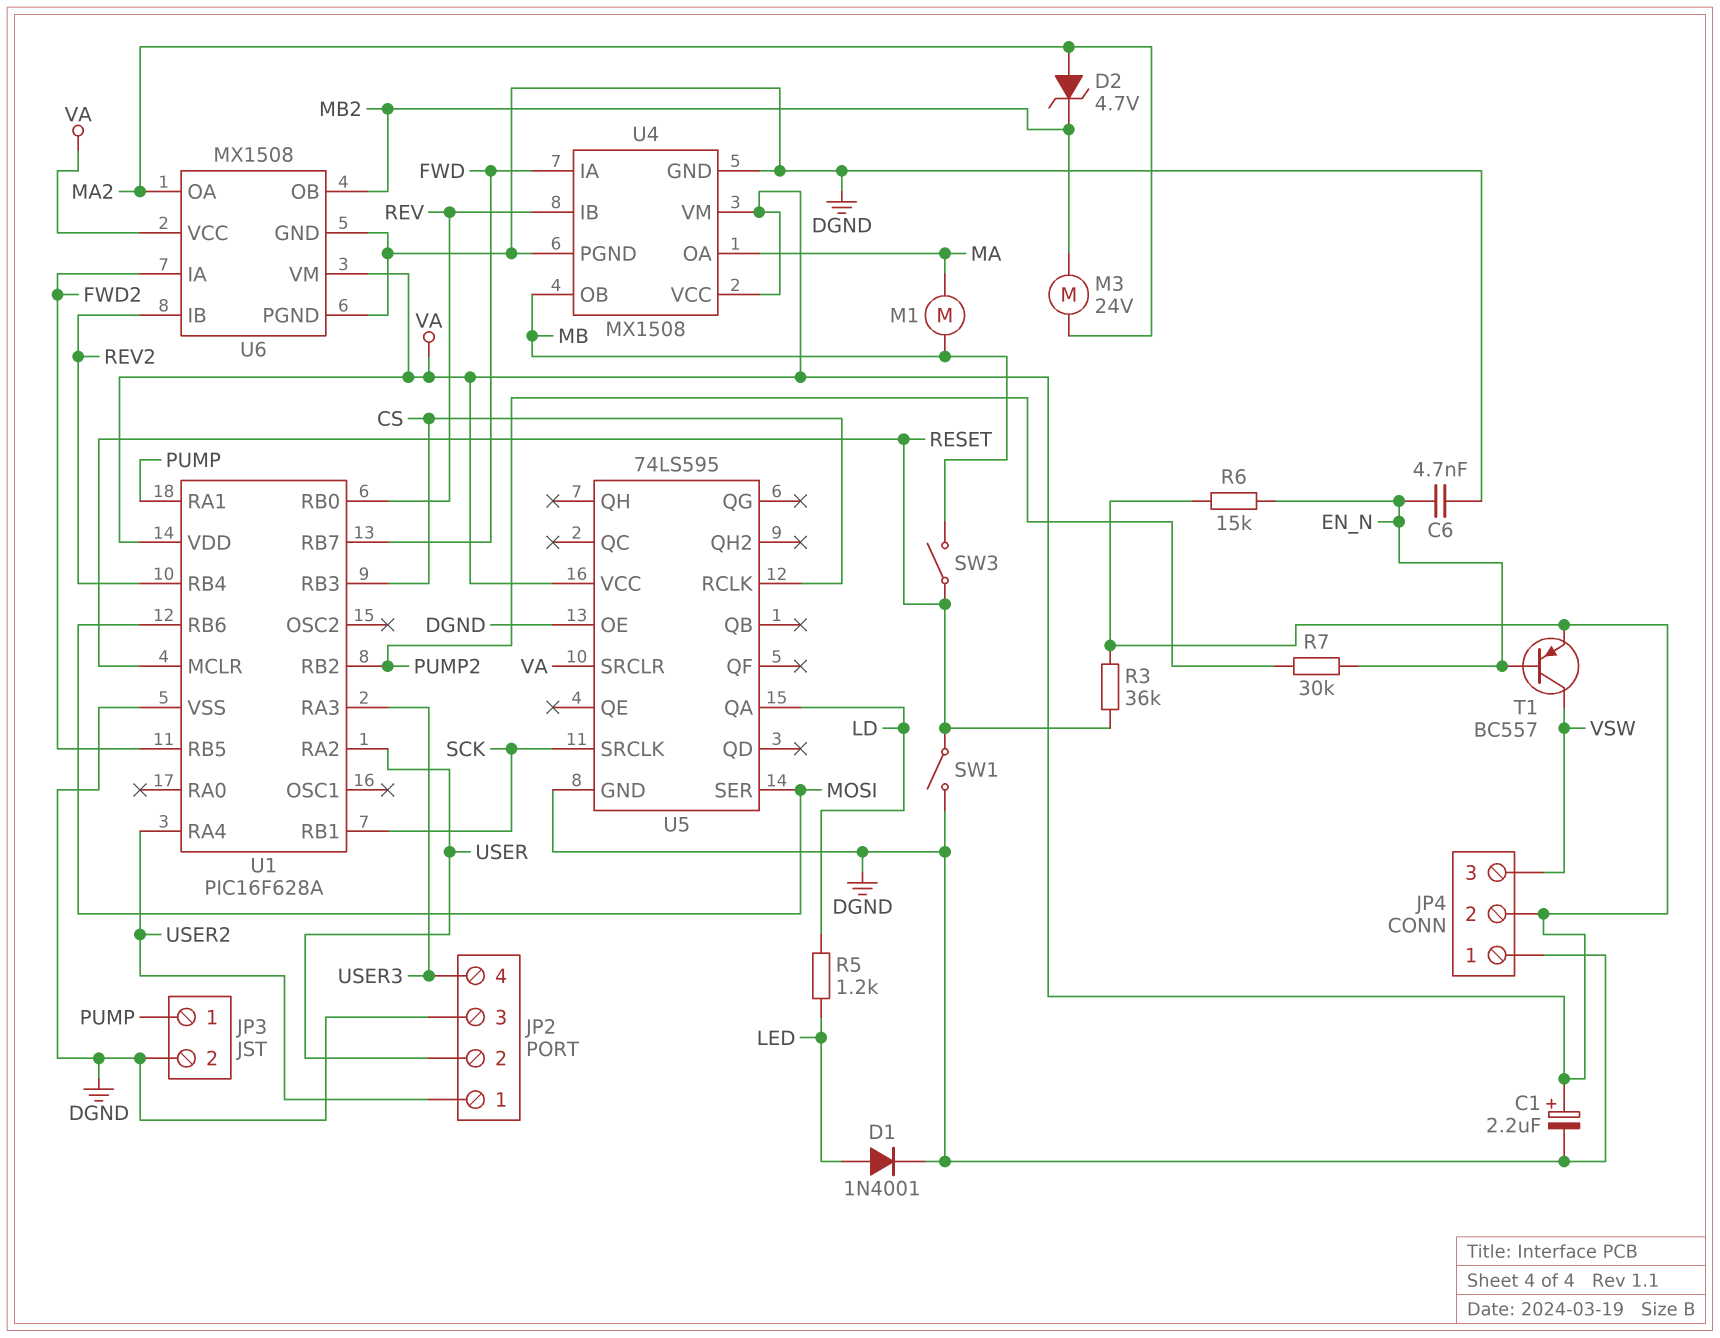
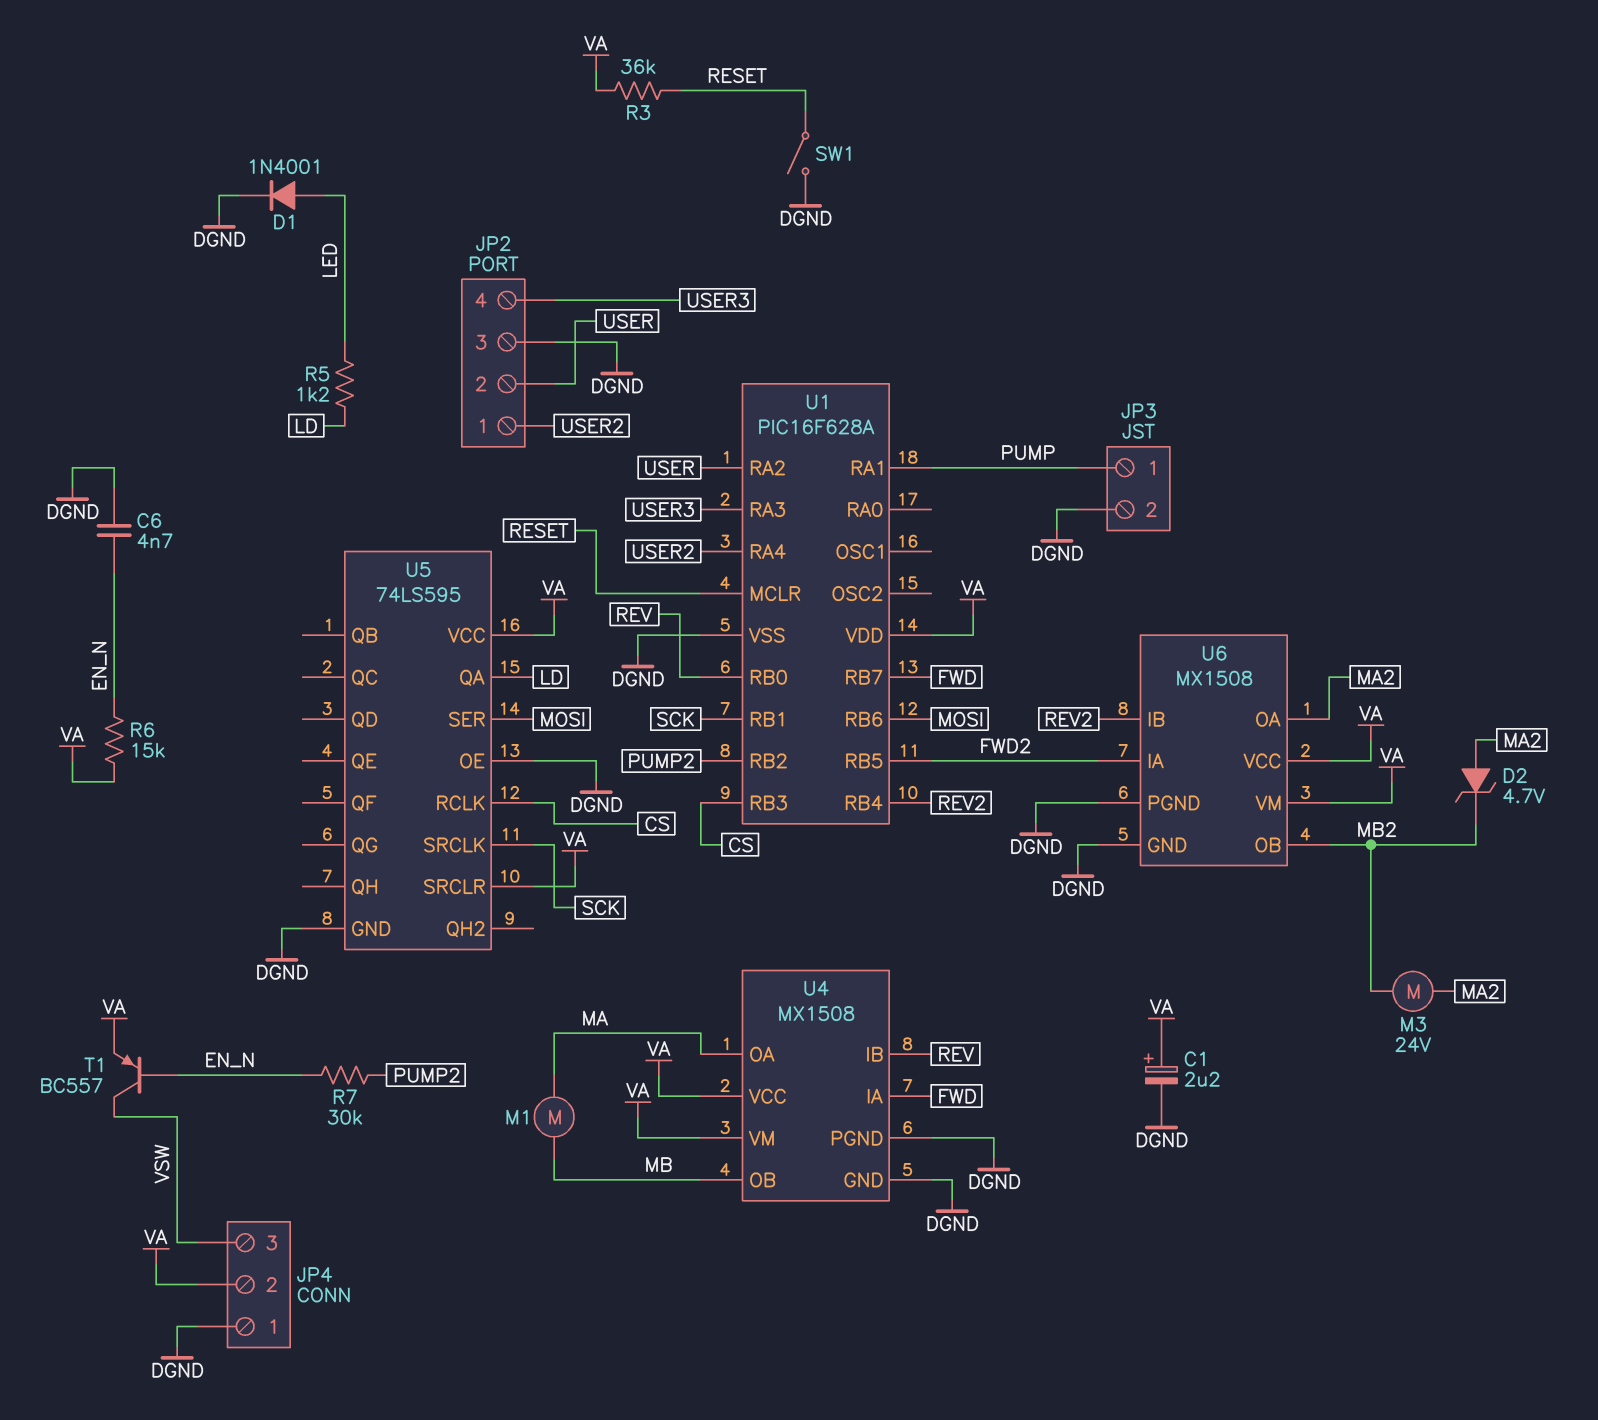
SW3: switch (MB, RESET) -> none

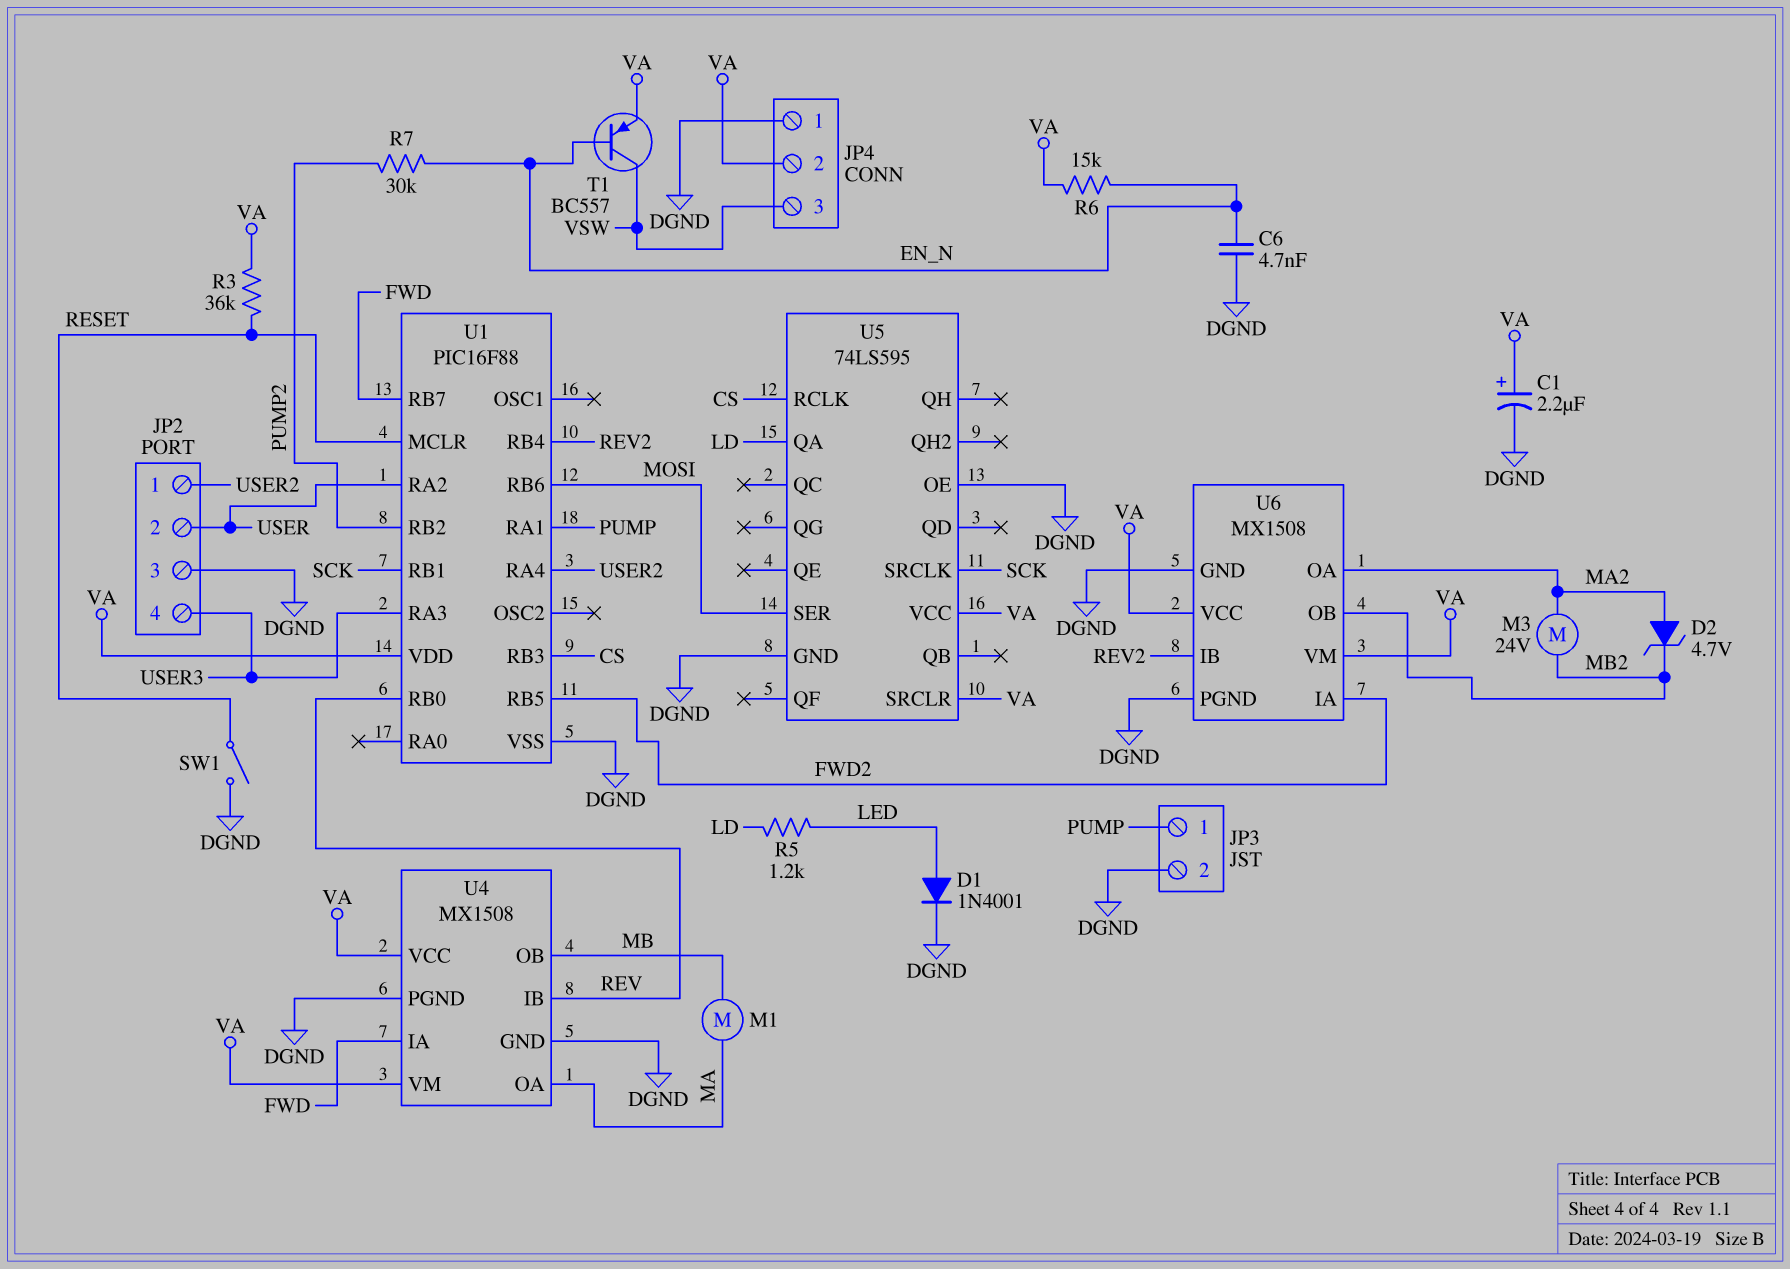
U1: PIC16F628A -> PIC16F88

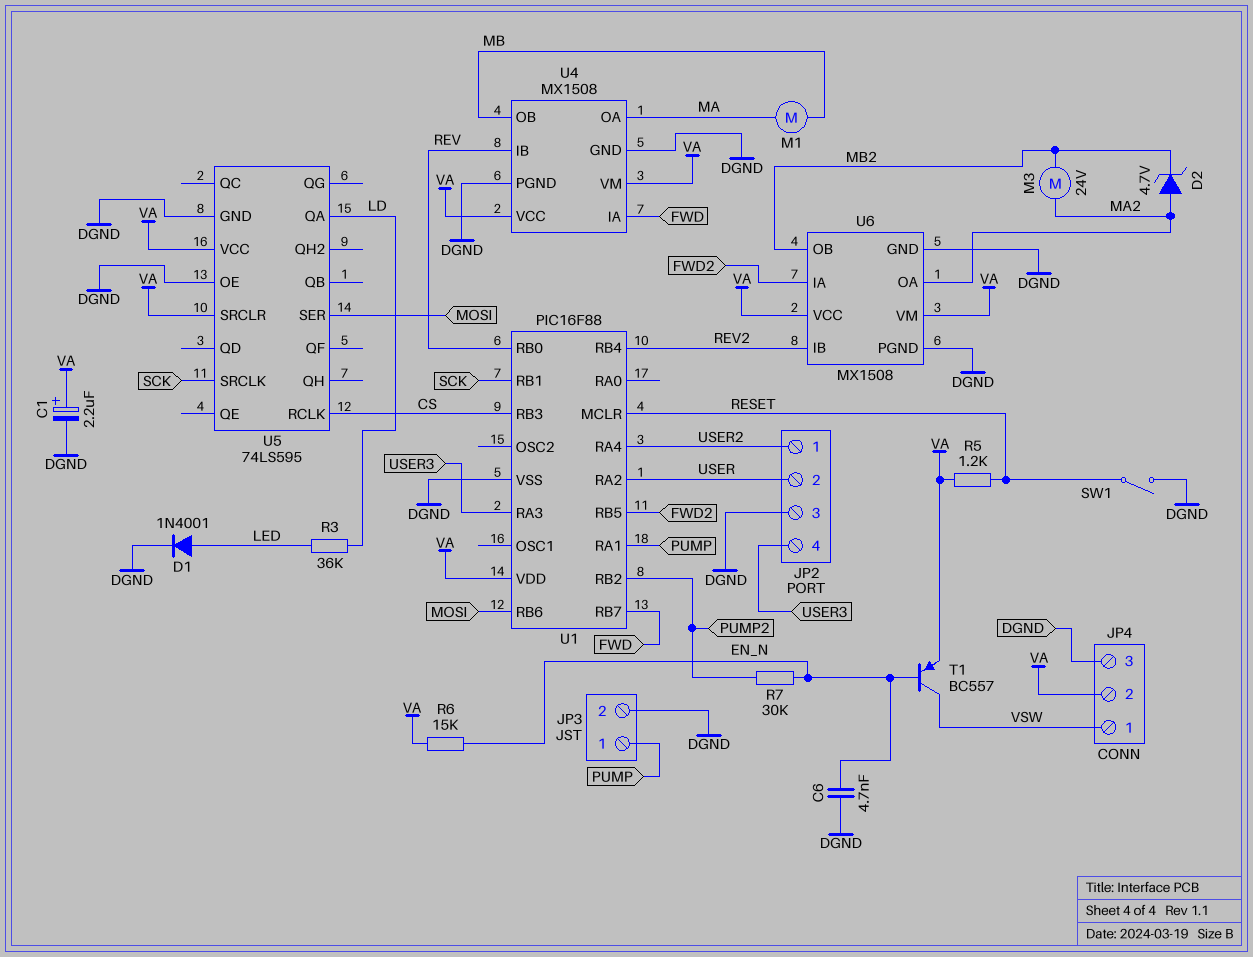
JP4 pin 1: DGND -> VSW
JP4 pin 3: VSW -> DGND
R3: 36k (RESET, VA) -> 36k (LD, LED)
R5: 1.2k (LD, LED) -> 1.2k (RESET, VA)

